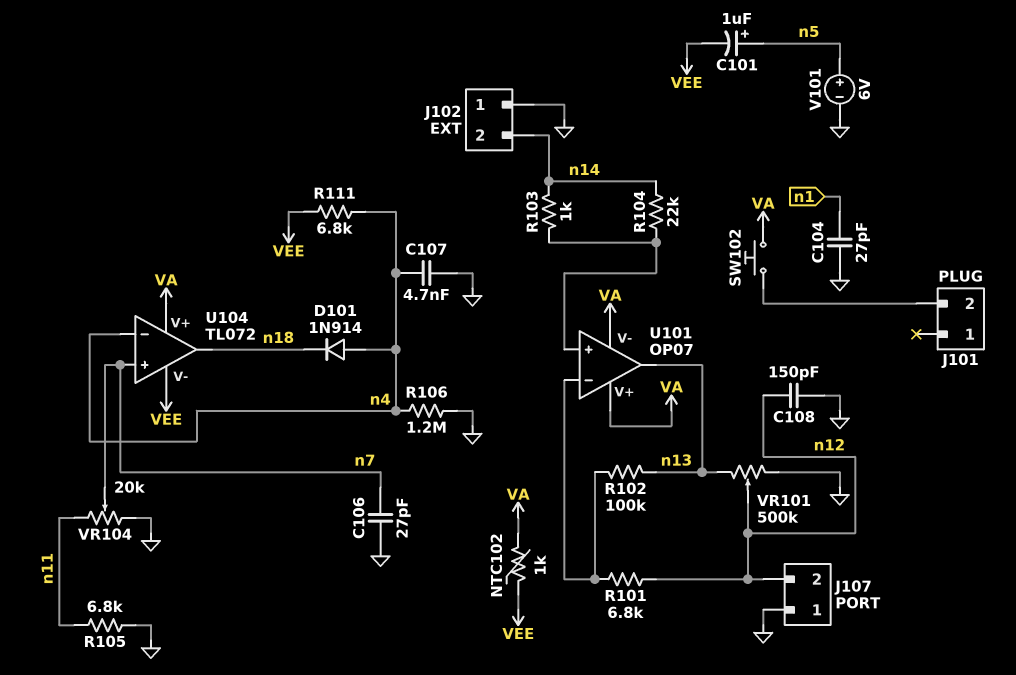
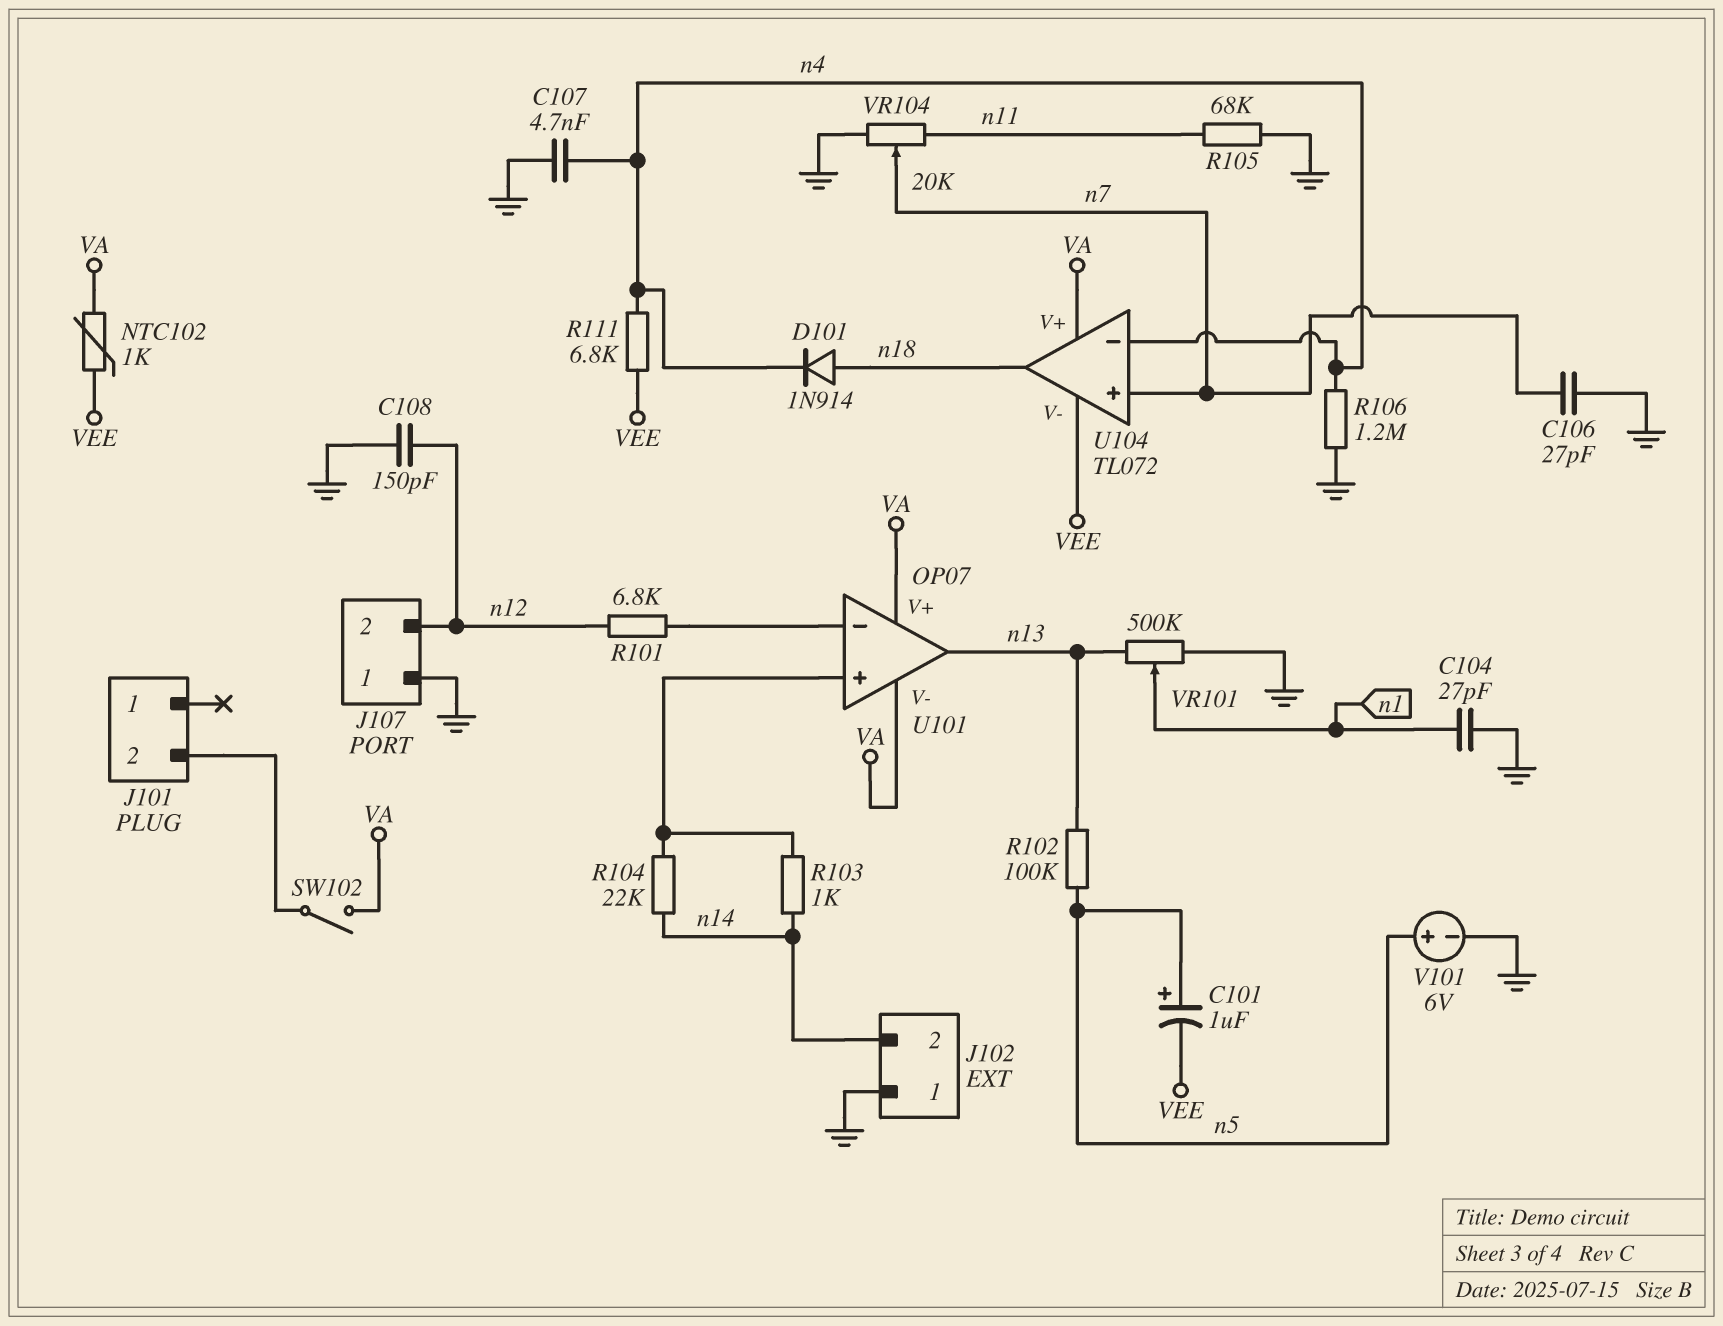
D101: diode 1N914 (A n4, K n18) -> diode 1N914 (A n18, K n4)
R102: 100k (U101/in-, n13) -> 100k (n5, n13)
R105: 6.8k (GND, n11) -> 68k (GND, n11)
SW102: button (J101/2, VA) -> switch (J101/2, VA)
VR101: 500k (GND, n13, wiper n12) -> 500k (GND, n13, wiper n1)

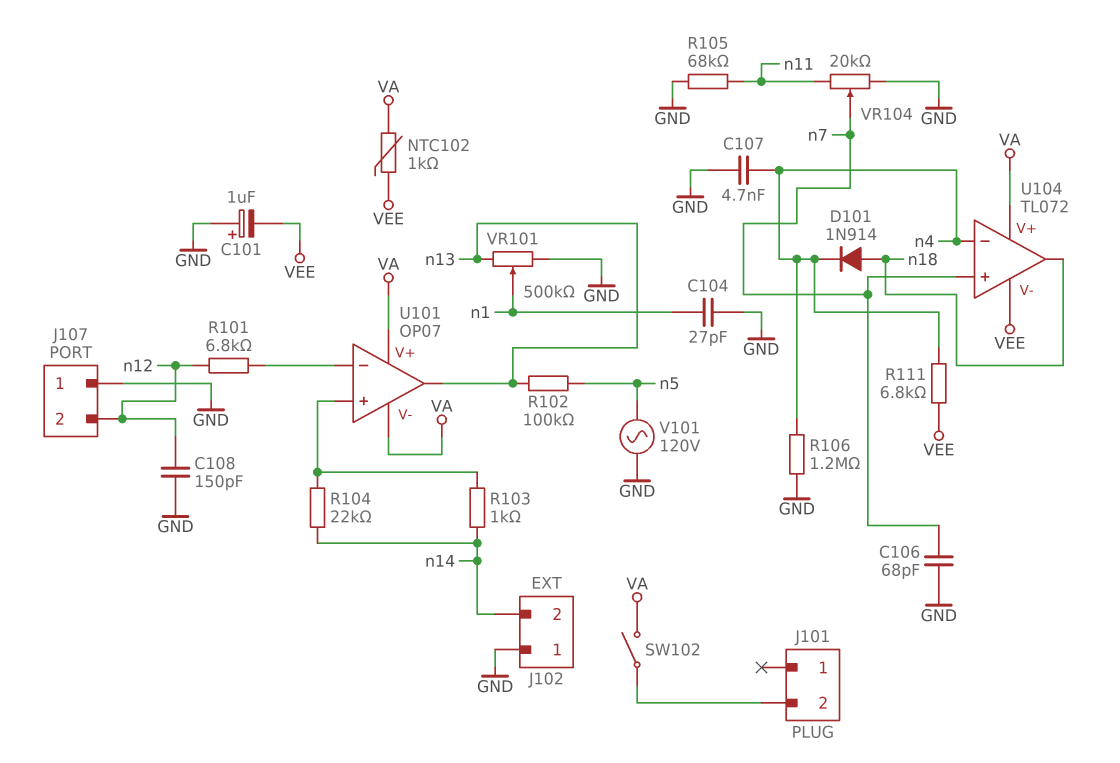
C101: 1uF (plus n5, minus VEE) -> 1uF (plus GND, minus VEE)
C106: 27pF (GND, n7) -> 68pF (GND, n7)
V101: 6V (plus n5, minus GND) -> AC 120V (GND, n5)

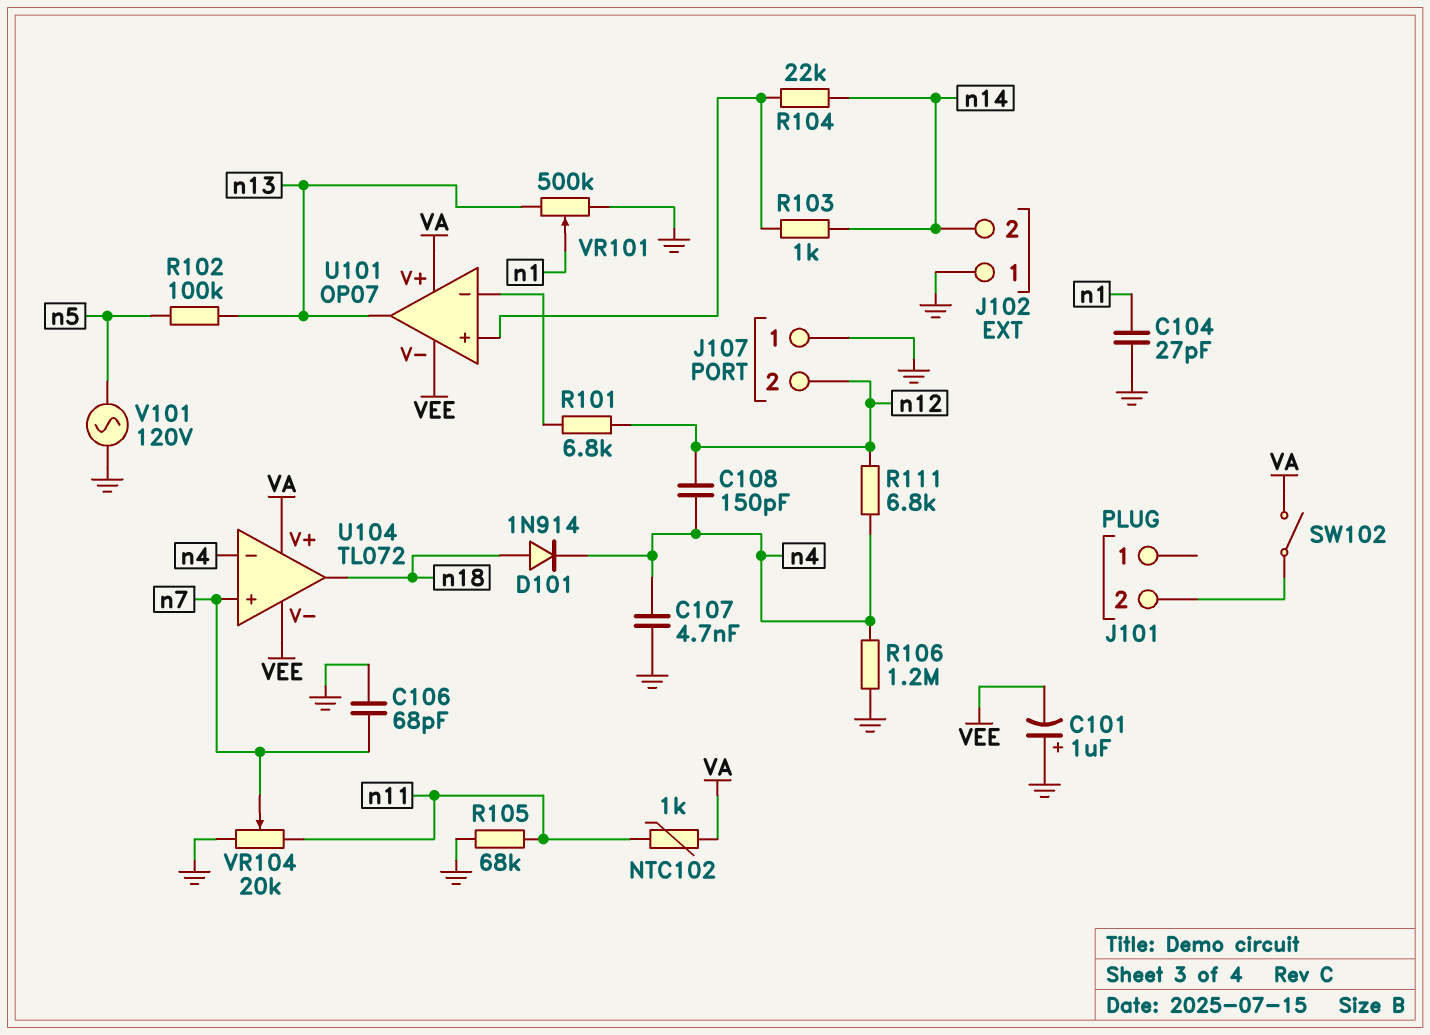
C108: 150pF (GND, n12) -> 150pF (n4, n12)
NTC102: 1k (VA, VEE) -> 1k (VA, n11)
R111: 6.8k (VEE, n4) -> 6.8k (n4, n12)
U101 pin V-: VA -> VEE

